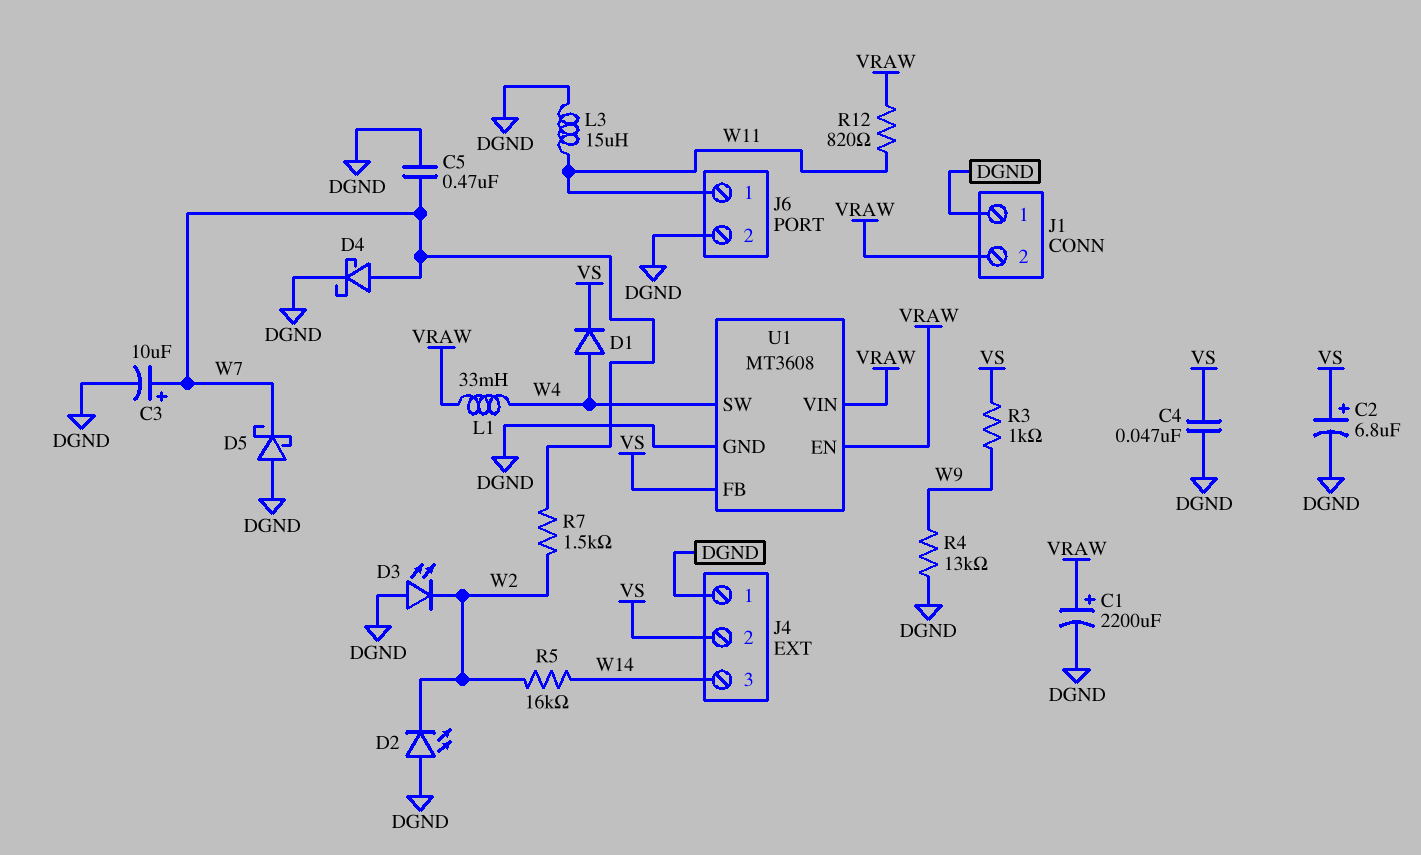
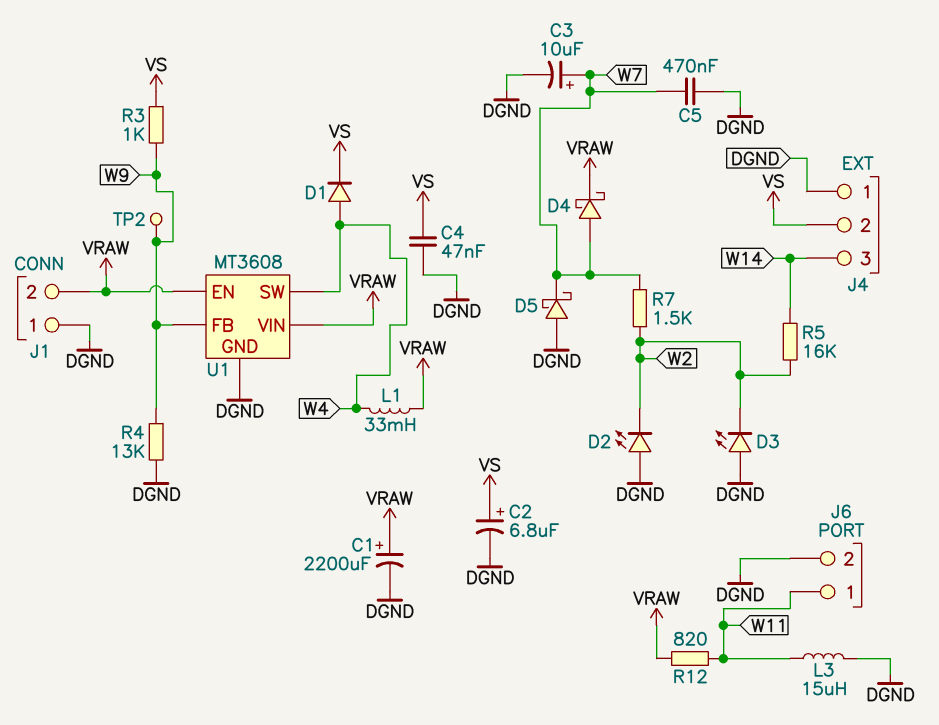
D4: schottky (A W7, K DGND) -> schottky (A W7, K VRAW)
TP2: none -> test point (W9)
U1 pin FB: VS -> W9

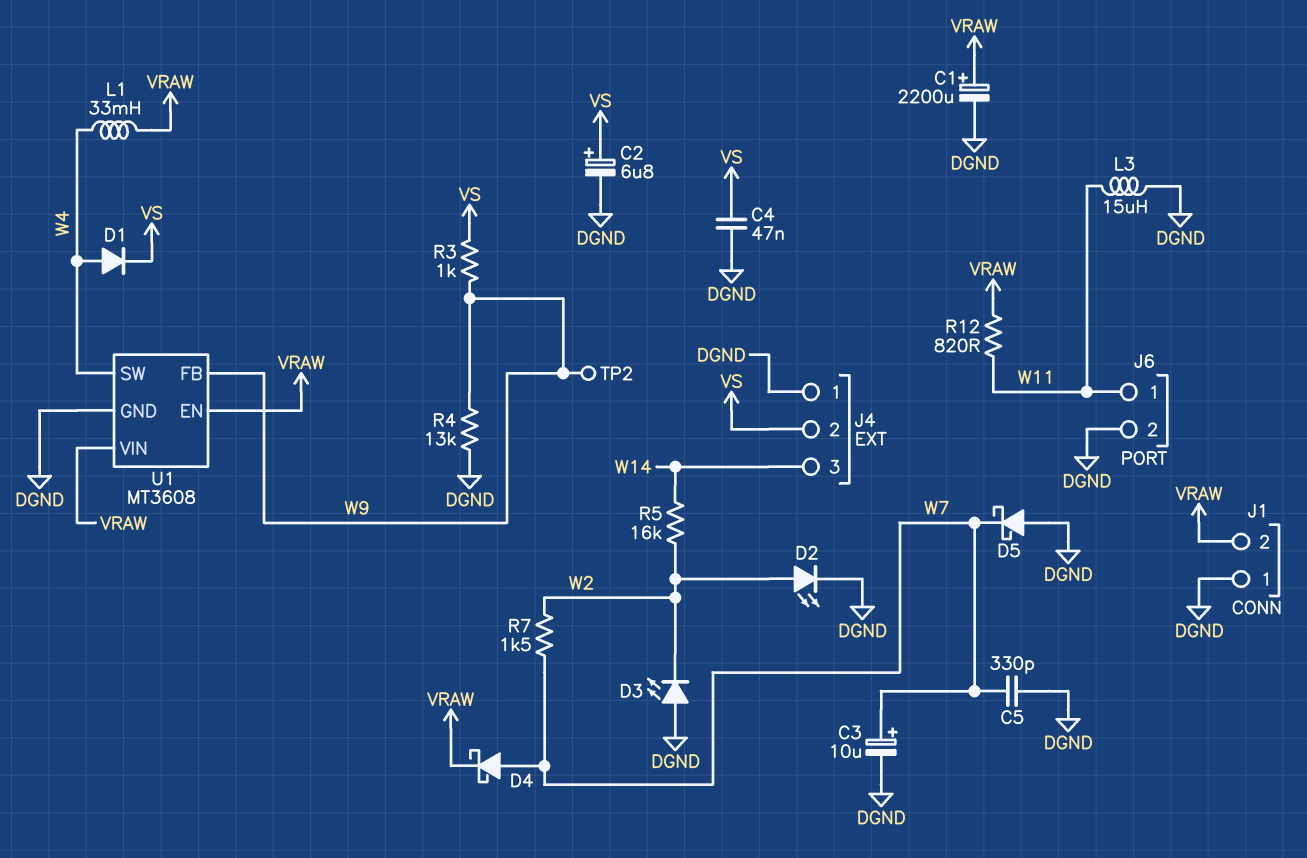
C5: 470nF (DGND, W7) -> 330pF (DGND, W7)
D2: LED (A DGND, K W2) -> LED (A W2, K DGND)

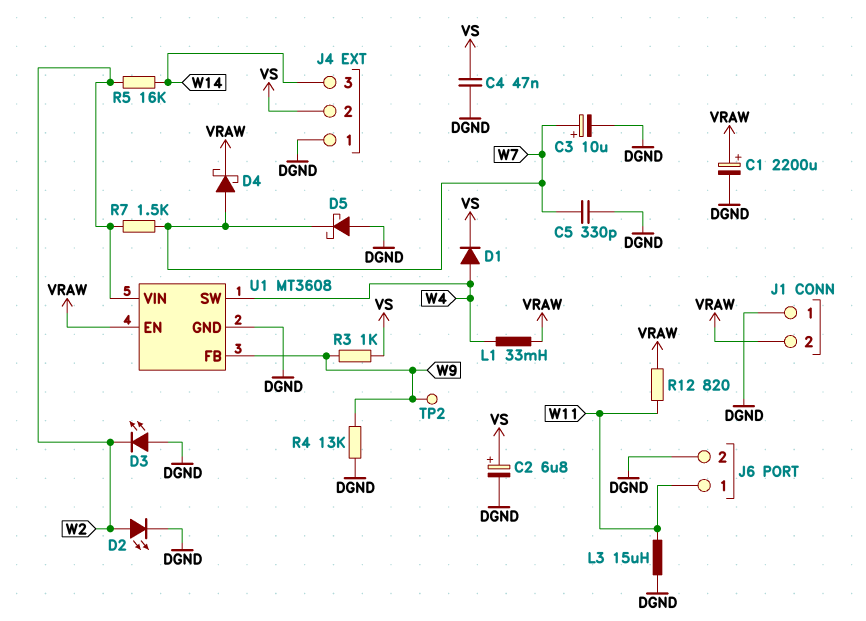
U1 pin VIN: VRAW -> W2

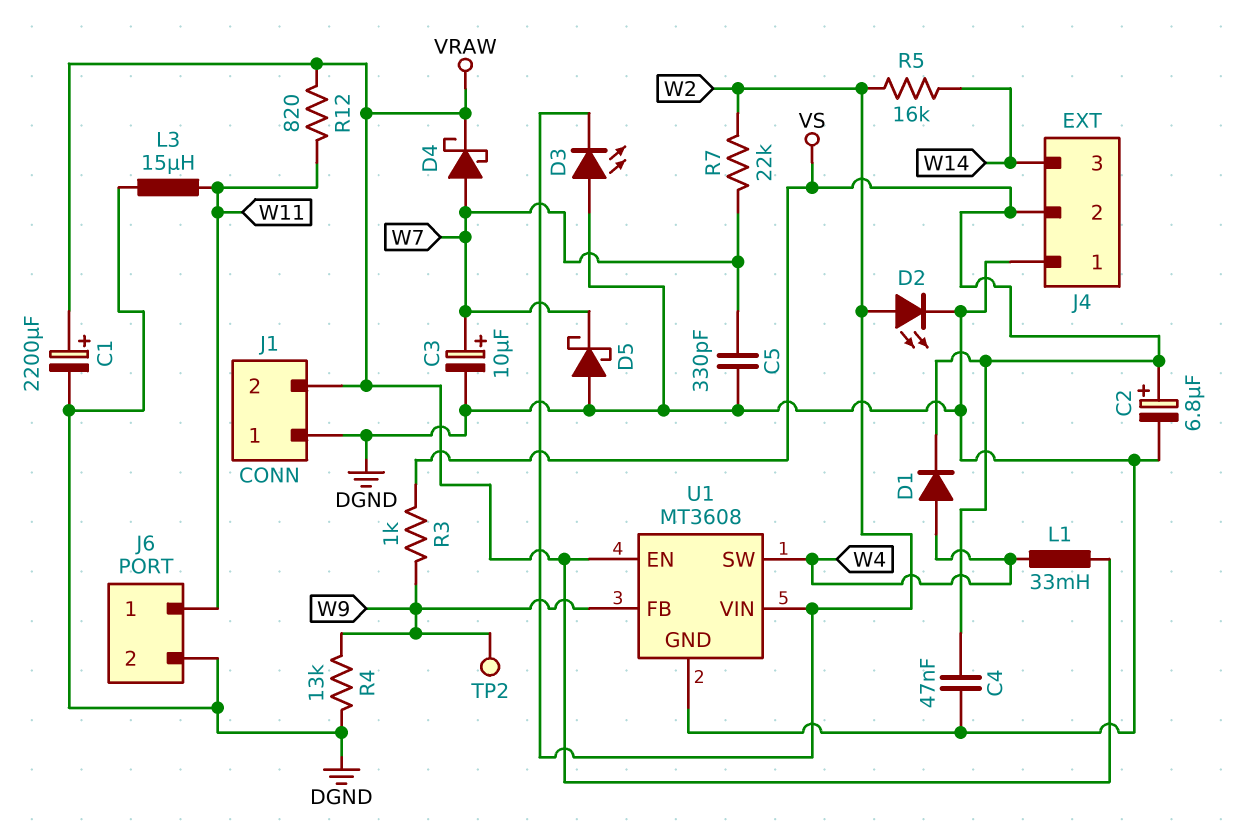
R7: 1.5k (W2, W7) -> 22k (W2, W7)

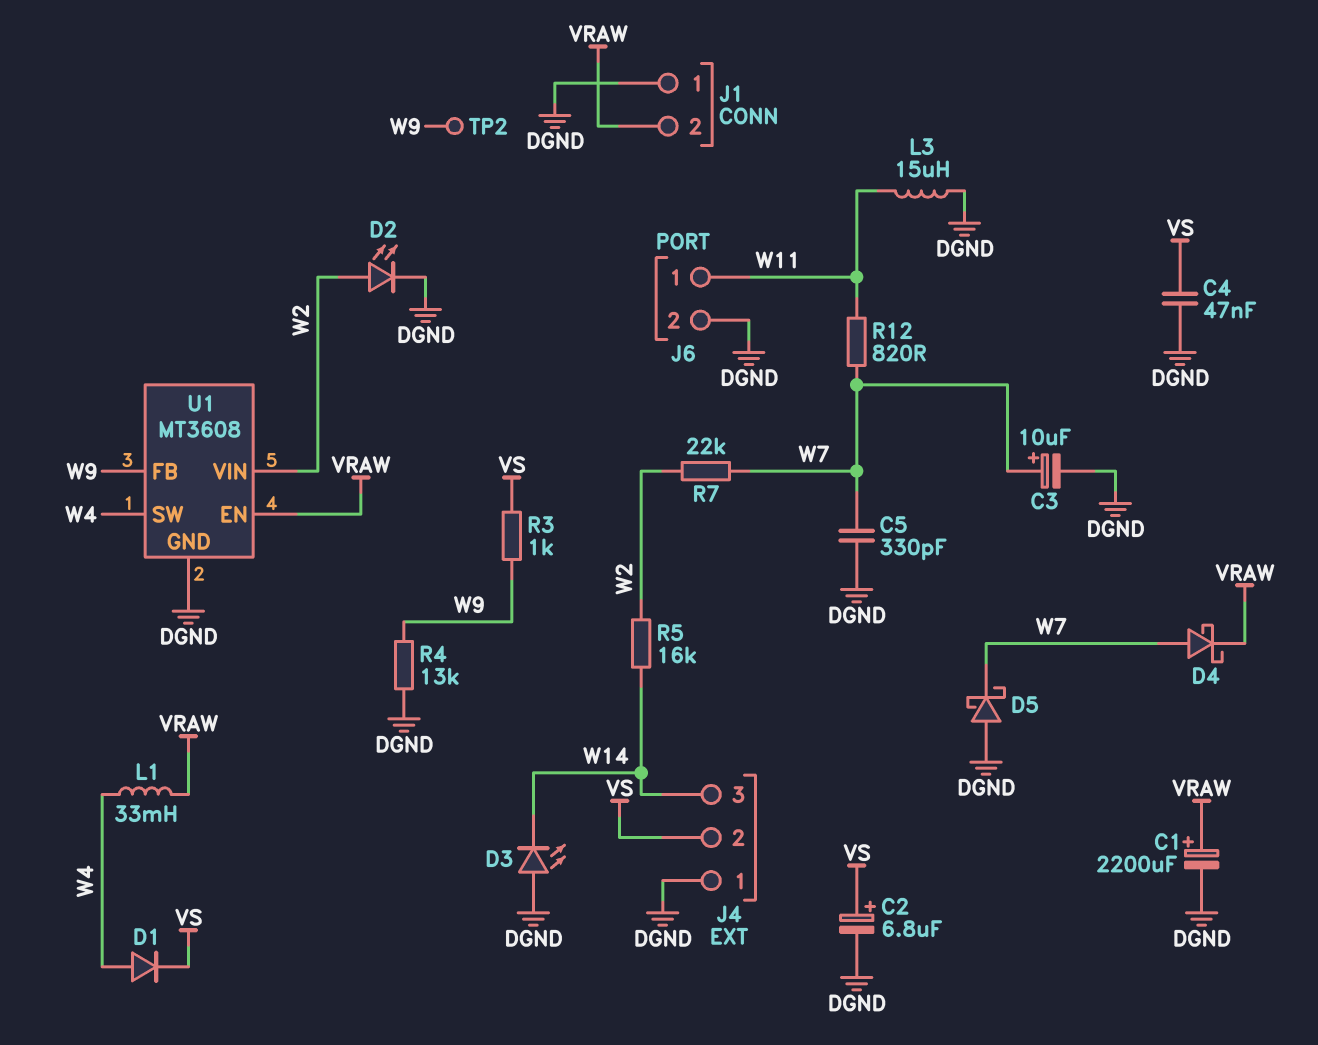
D3: LED (A DGND, K W2) -> LED (A DGND, K W14)
R12: 820 (VRAW, W11) -> 820 (W7, W11)

